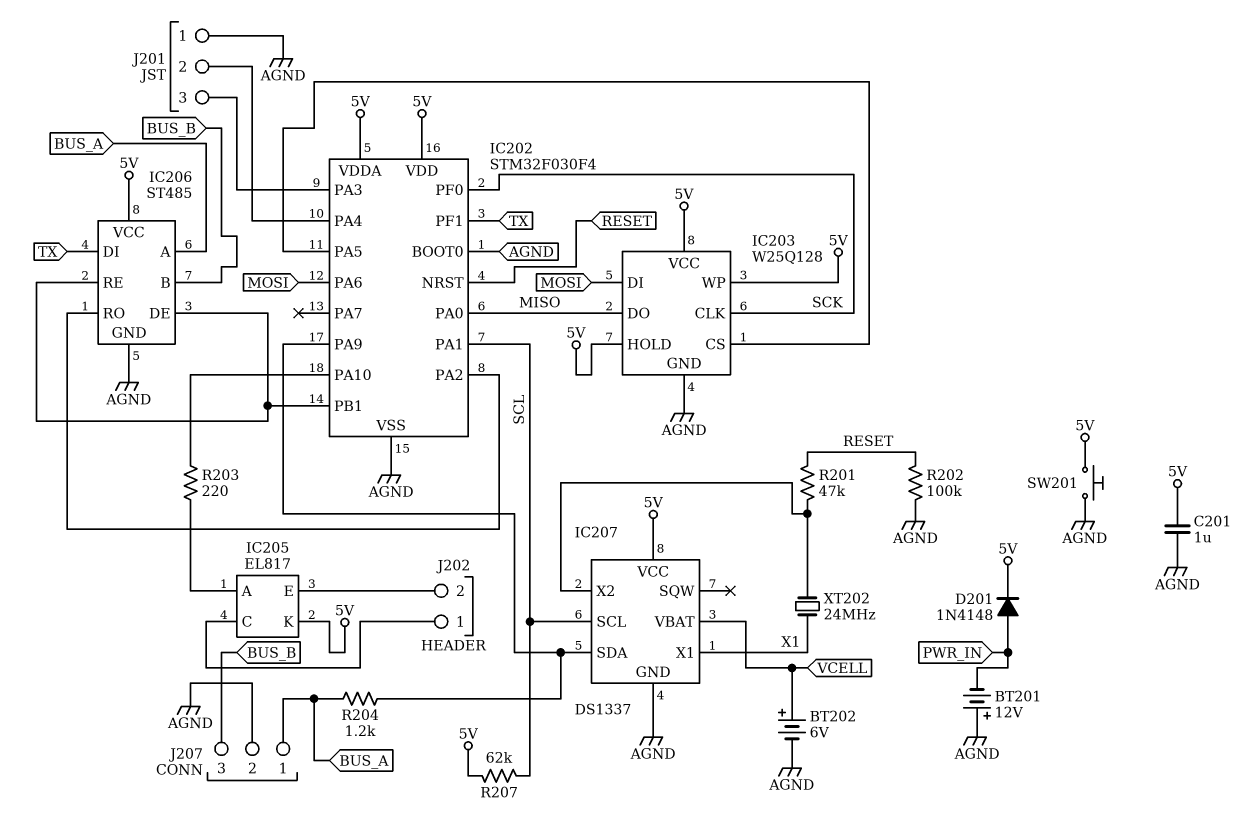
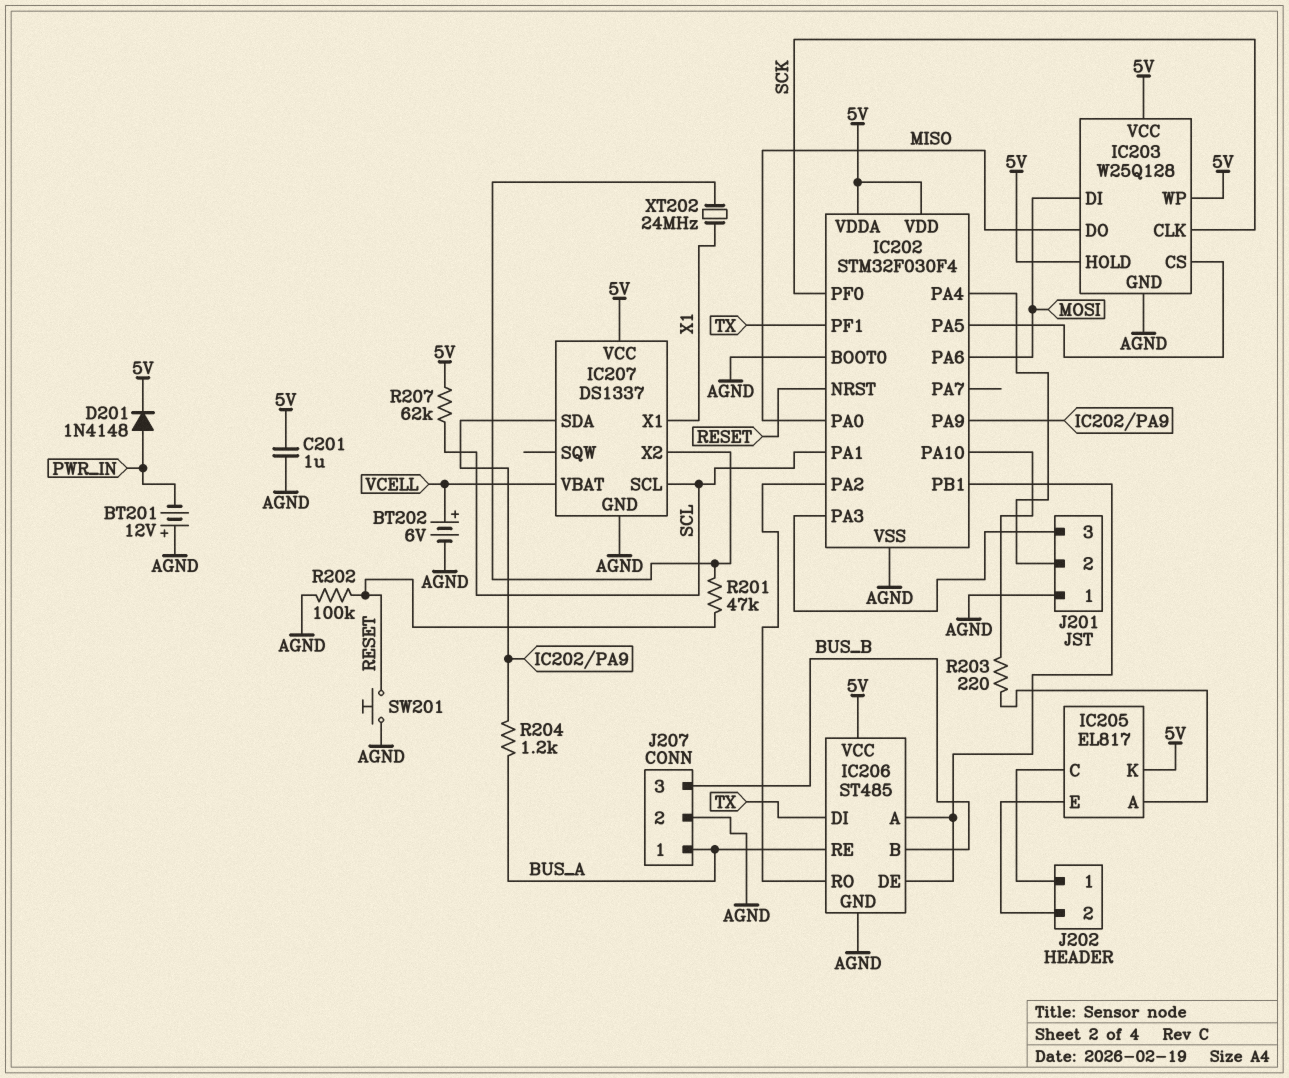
IC206 pin A: BUS_A -> IC202/PB1
IC206 pin RE: IC202/PB1 -> BUS_A
SW201: button (5V, AGND) -> button (AGND, RESET)

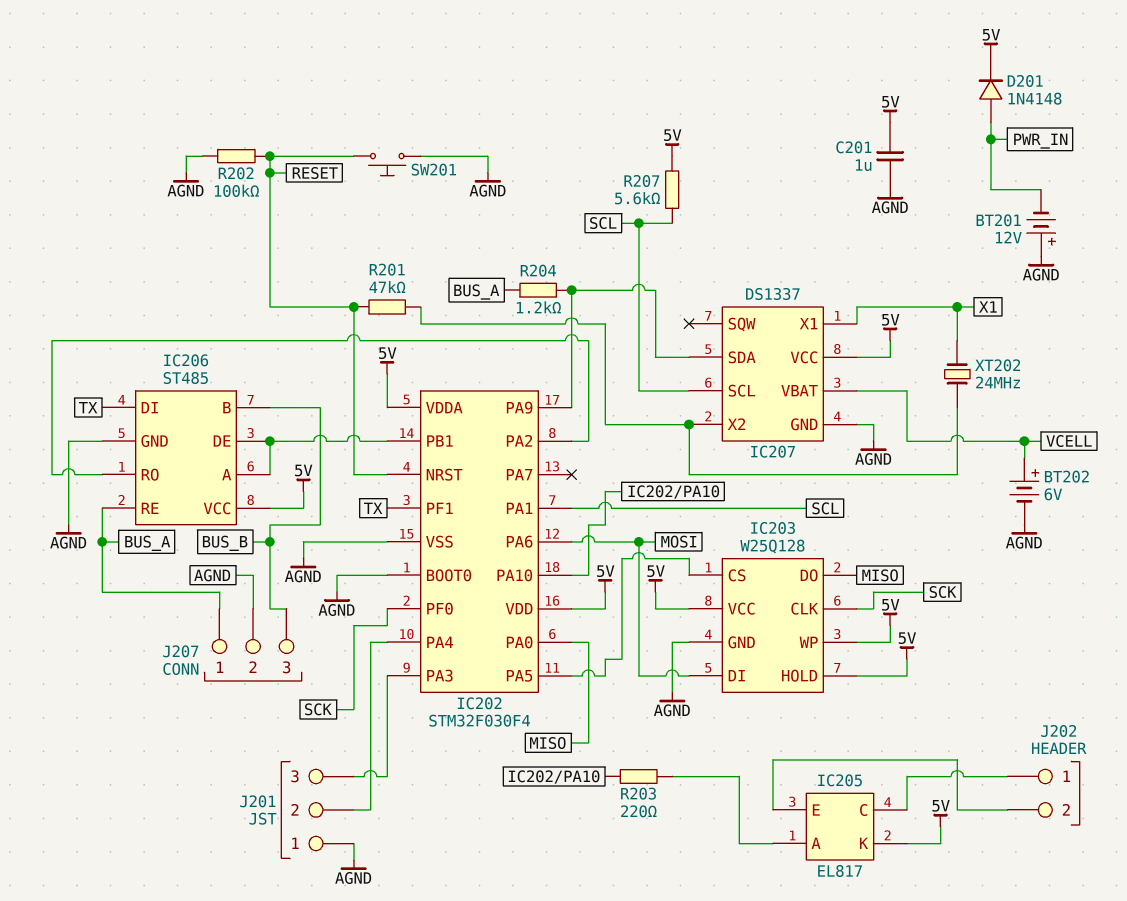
R207: 62k (5V, SCL) -> 5.6k (5V, SCL)

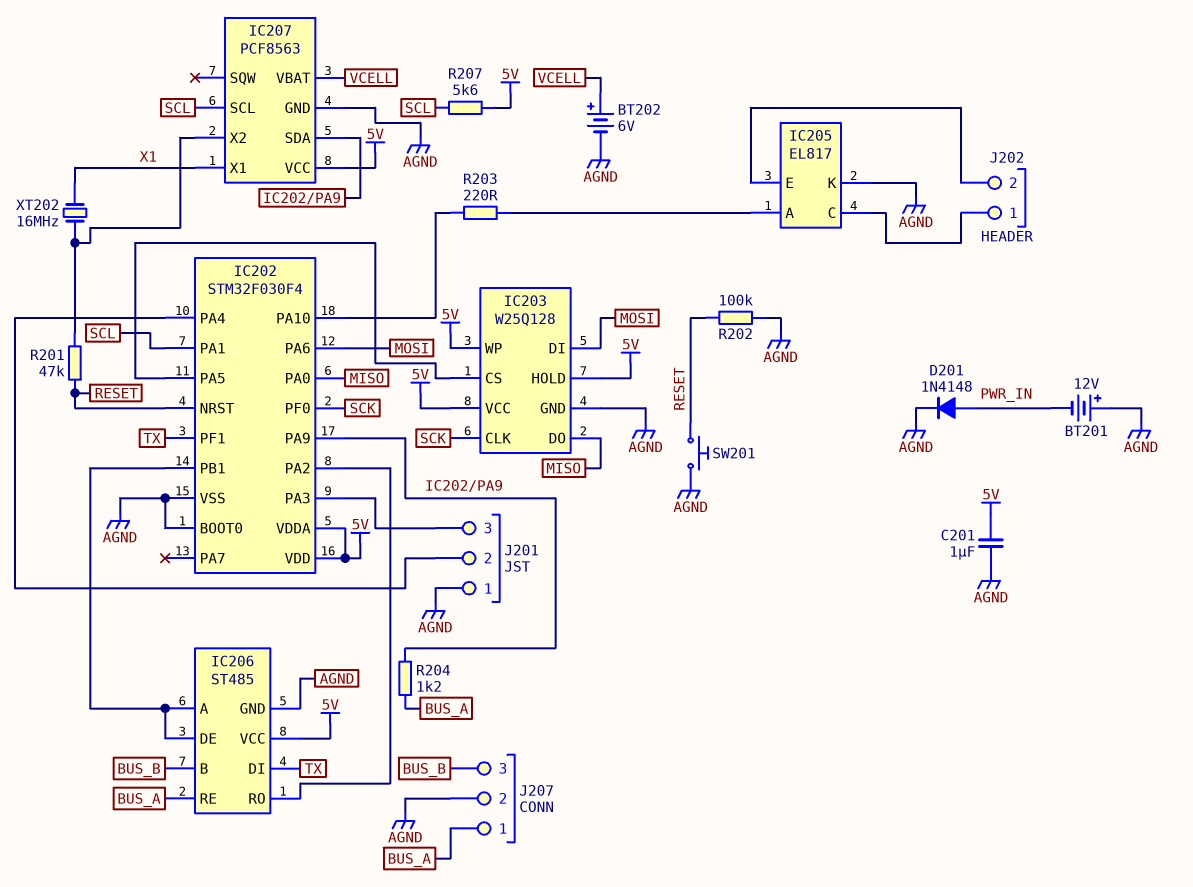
D201: diode 1N4148 (A PWR_IN, K 5V) -> diode 1N4148 (A PWR_IN, K AGND)
IC205 pin K: 5V -> AGND
IC207: DS1337 -> PCF8563
XT202: 24MHz (IC207/X2, X1) -> 16MHz (IC207/X2, X1)

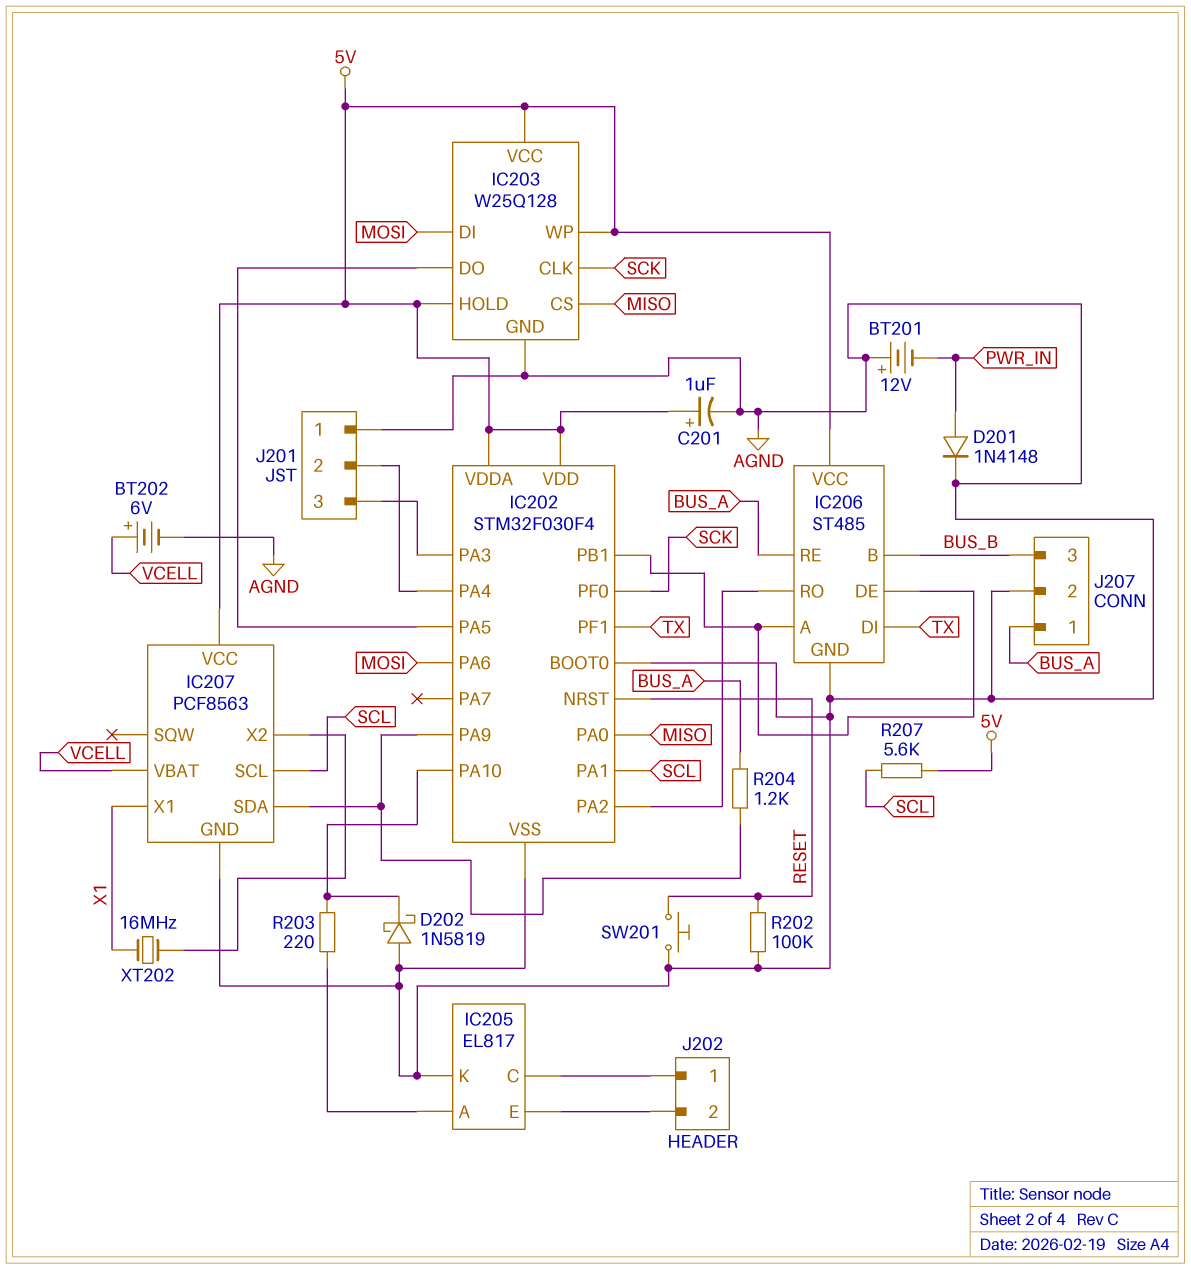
C201: 1uF (5V, AGND) -> 1uF (plus 5V, minus AGND)
D202: none -> schottky 1N5819 (A AGND, K IC202/PA10)
IC203 pin CS: IC202/PA5 -> MISO
IC203 pin DO: MISO -> IC202/PA5
R201: 47k (IC207/X2, RESET) -> none

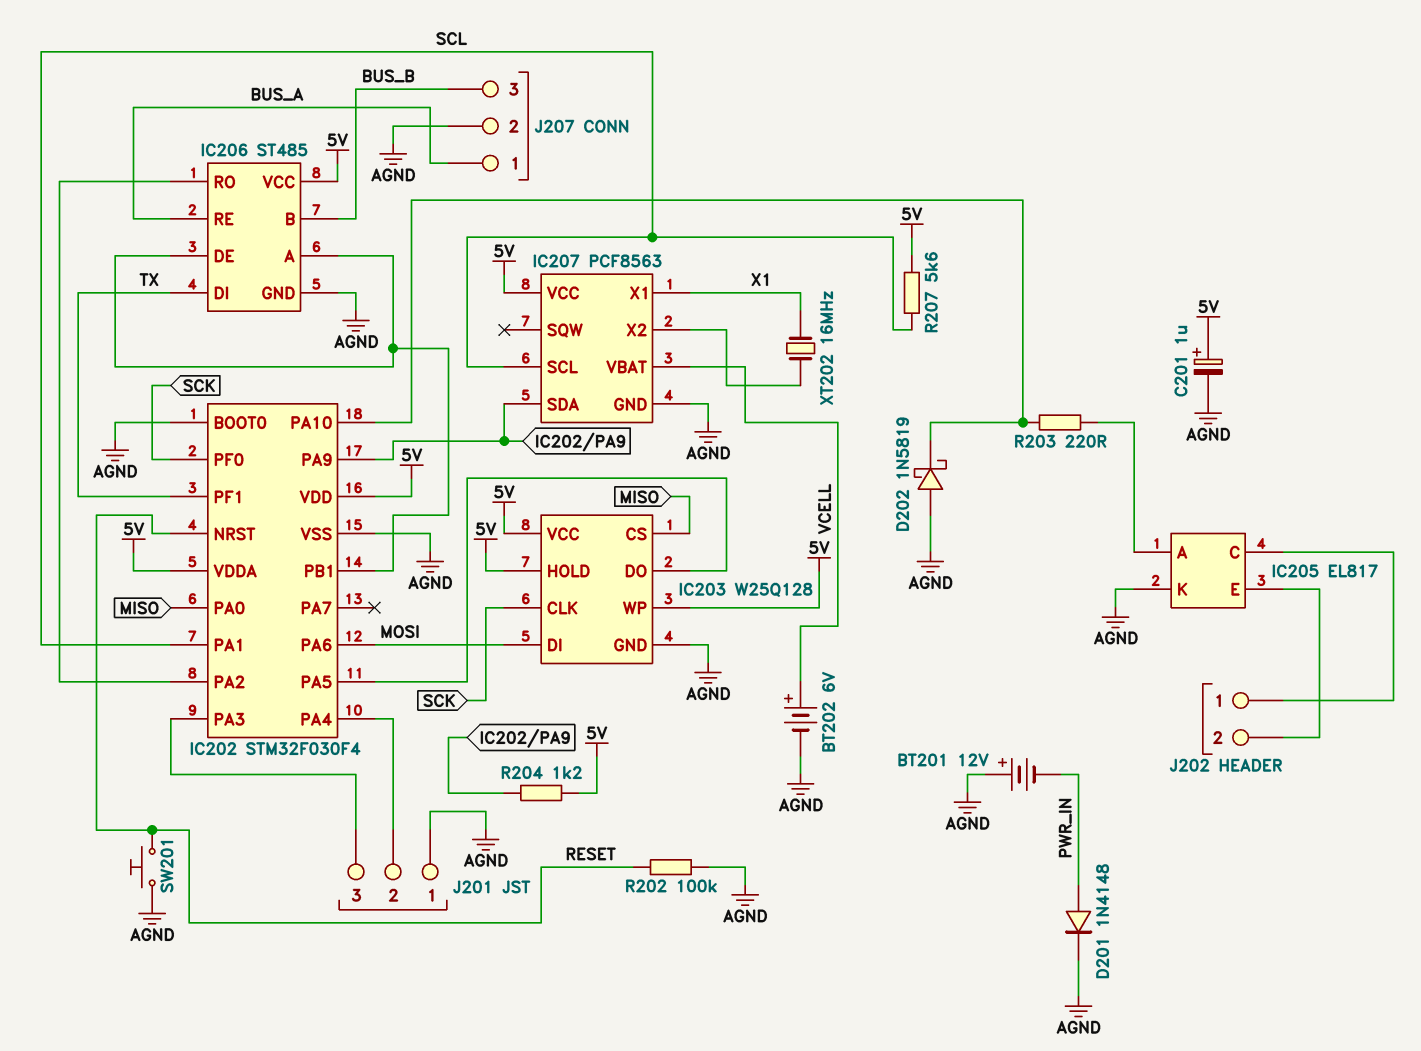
R204: 1.2k (BUS_A, IC202/PA9) -> 1.2k (5V, IC202/PA9)

